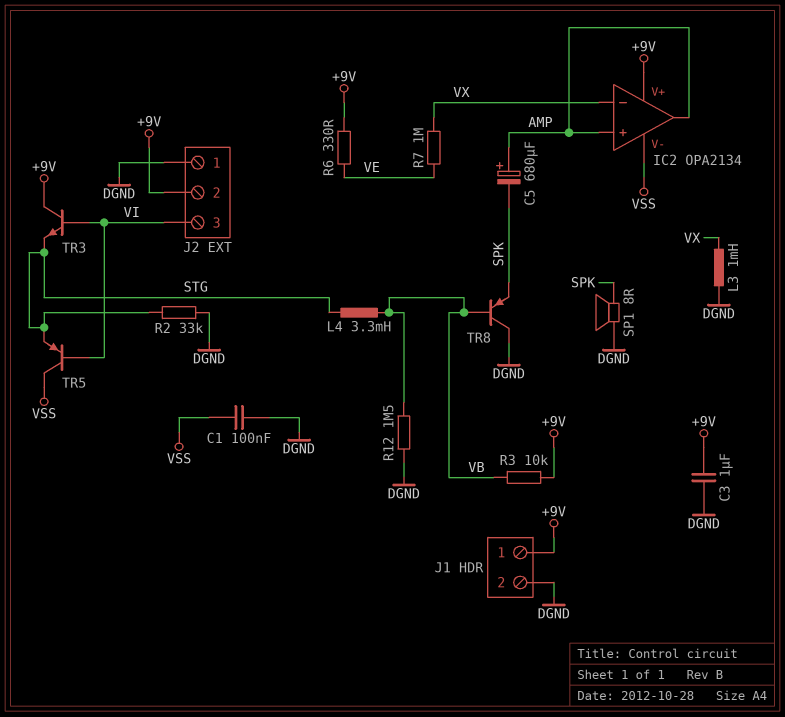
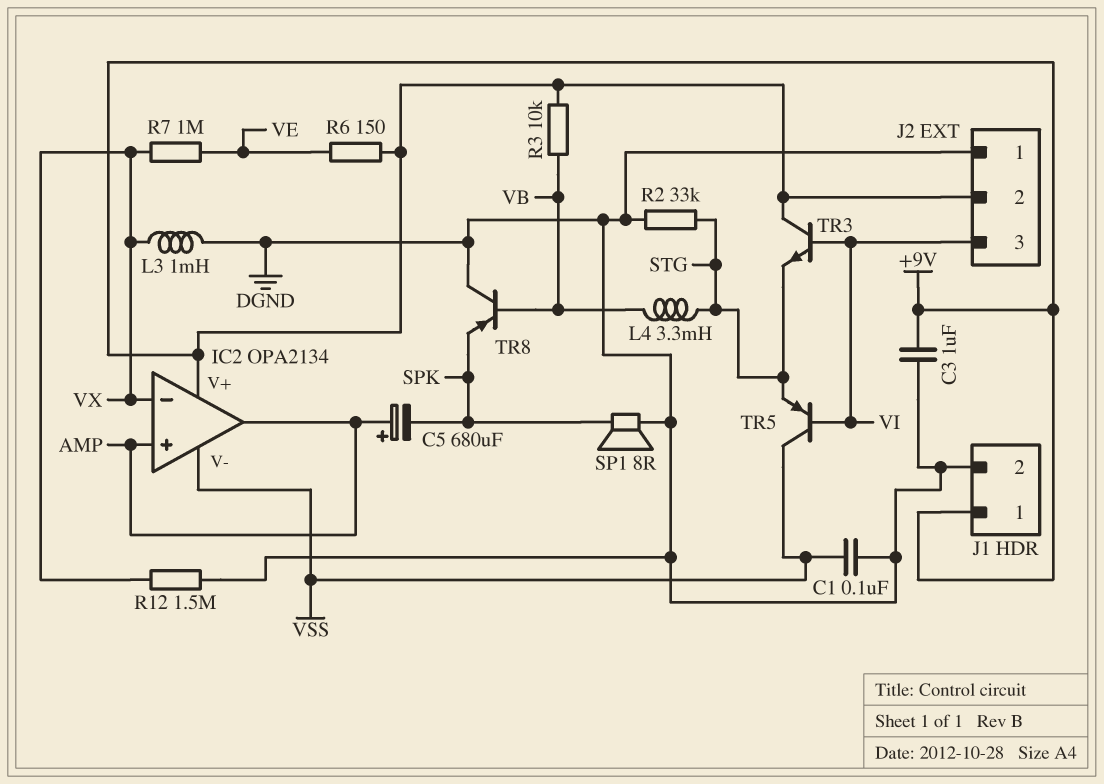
R6: 330 (+9V, VE) -> 150 (+9V, VE)
R12: 1.5M (DGND, VB) -> 1.5M (DGND, VX)

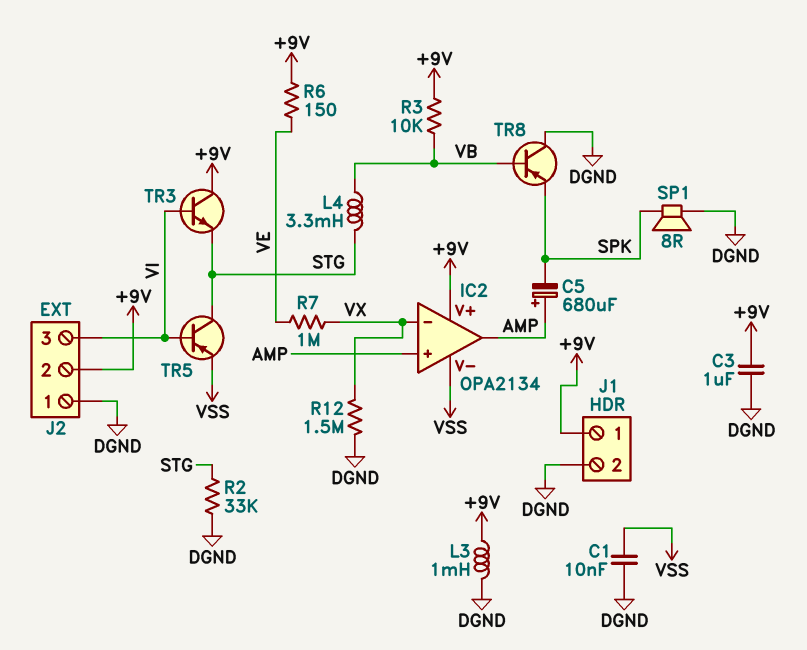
C1: 100nF (DGND, VSS) -> 10nF (DGND, VSS)
L3: 1mH (DGND, VX) -> 1mH (+9V, DGND)
TR5: PNP (B VI, C VSS, E STG) -> PNP (B VI, C STG, E VSS)

